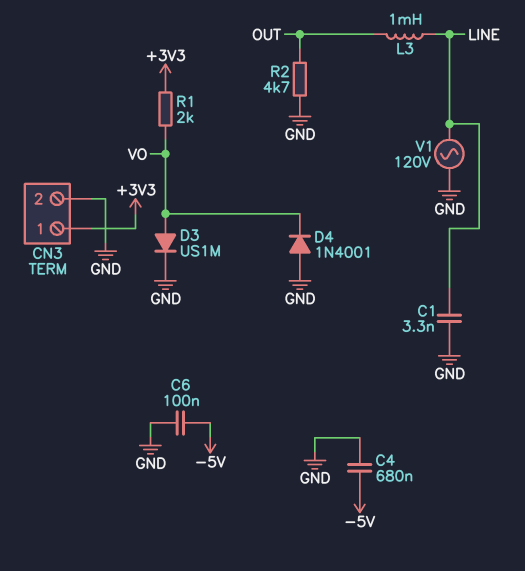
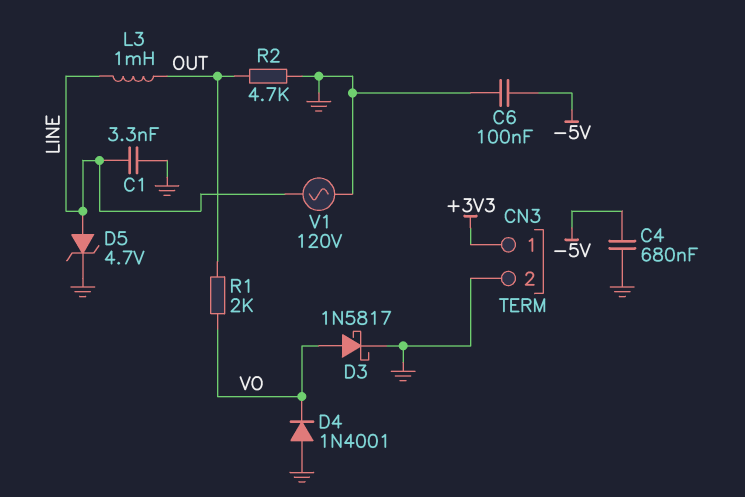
D3: diode US1M (A VO, K GND) -> schottky 1N5817 (A VO, K GND)
D5: none -> zener 4.7V (A LINE, K GND)
R1: 2k (+3V3, VO) -> 2k (OUT, VO)

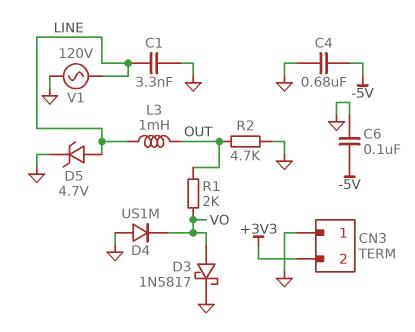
CN3 pin 1: +3V3 -> GND
CN3 pin 2: GND -> +3V3
D4: diode 1N4001 (A GND, K VO) -> diode US1M (A GND, K VO)

